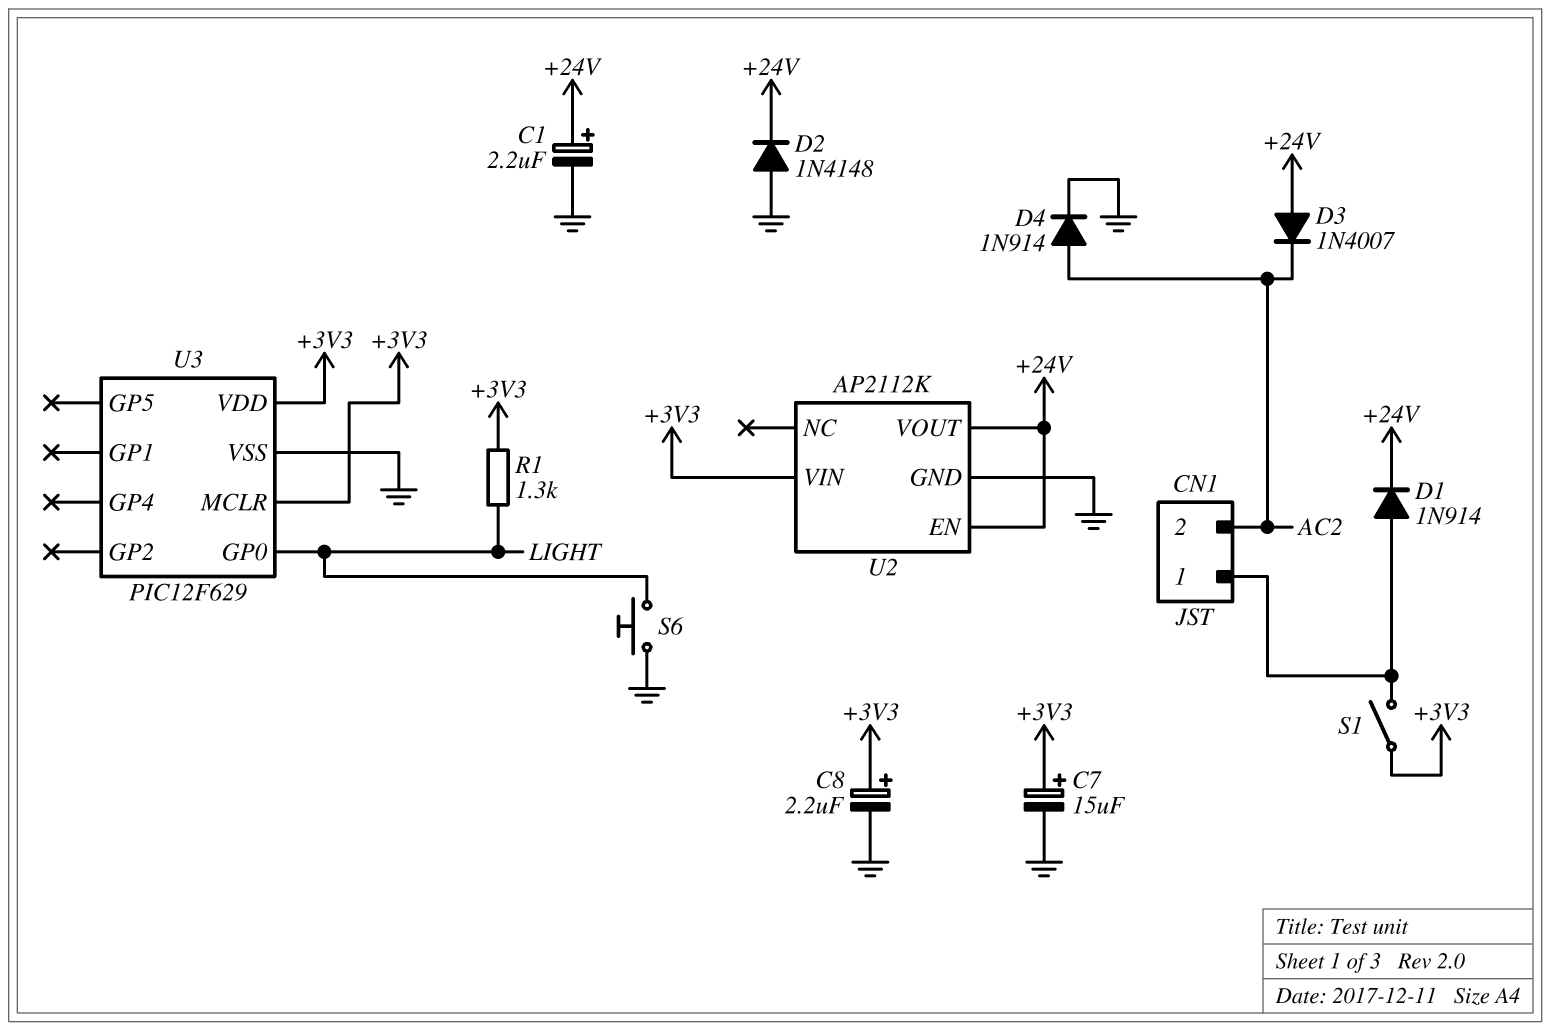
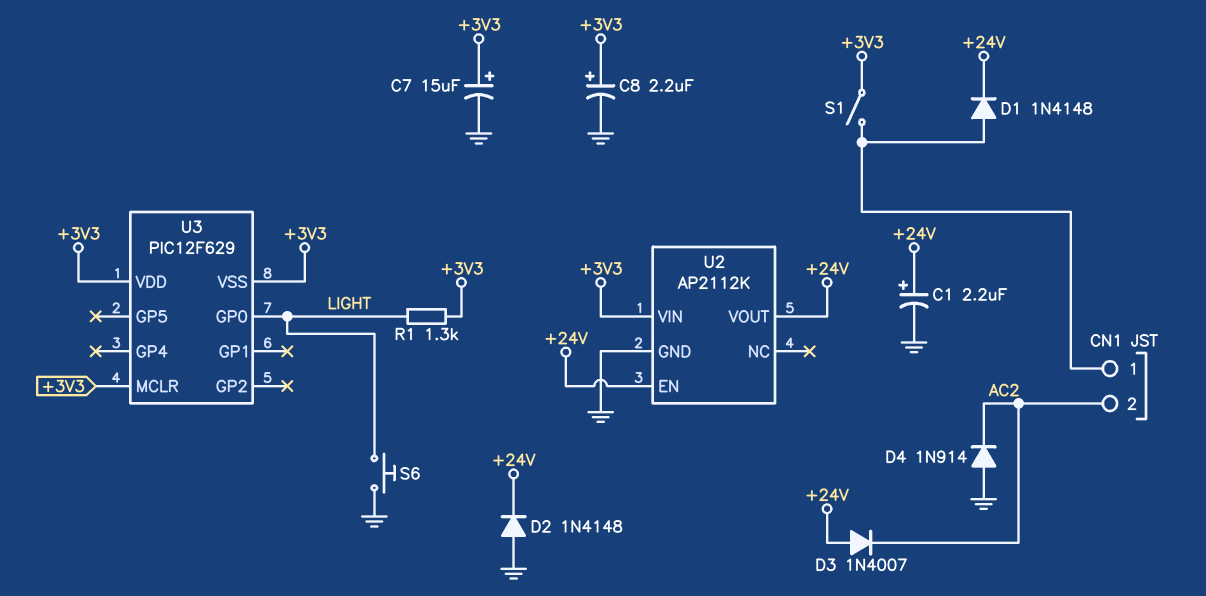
D1: diode 1N914 (A CN1/1, K +24V) -> diode 1N4148 (A CN1/1, K +24V)
D4: diode 1N914 (A AC2, K GND) -> diode 1N914 (A GND, K AC2)
U3 pin VSS: GND -> +3V3

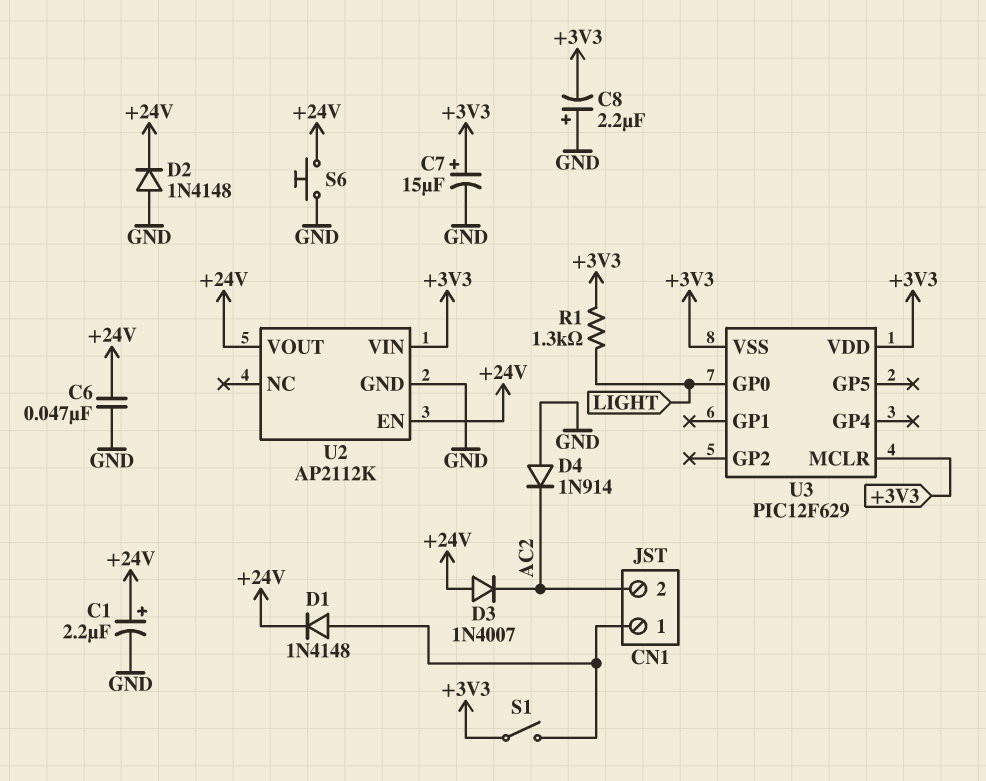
C6: none -> 47nF (+24V, GND)
C8: 2.2uF (plus +3V3, minus GND) -> 2.2uF (plus GND, minus +3V3)
S6: button (GND, LIGHT) -> button (+24V, GND)

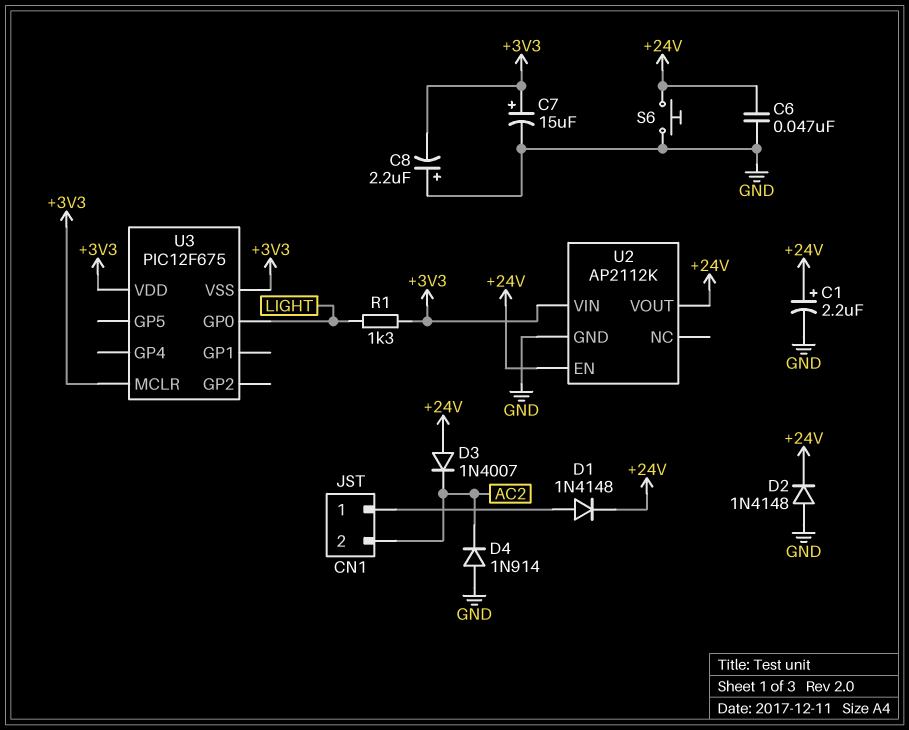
S1: switch (+3V3, CN1/1) -> none
U3: PIC12F629 -> PIC12F675

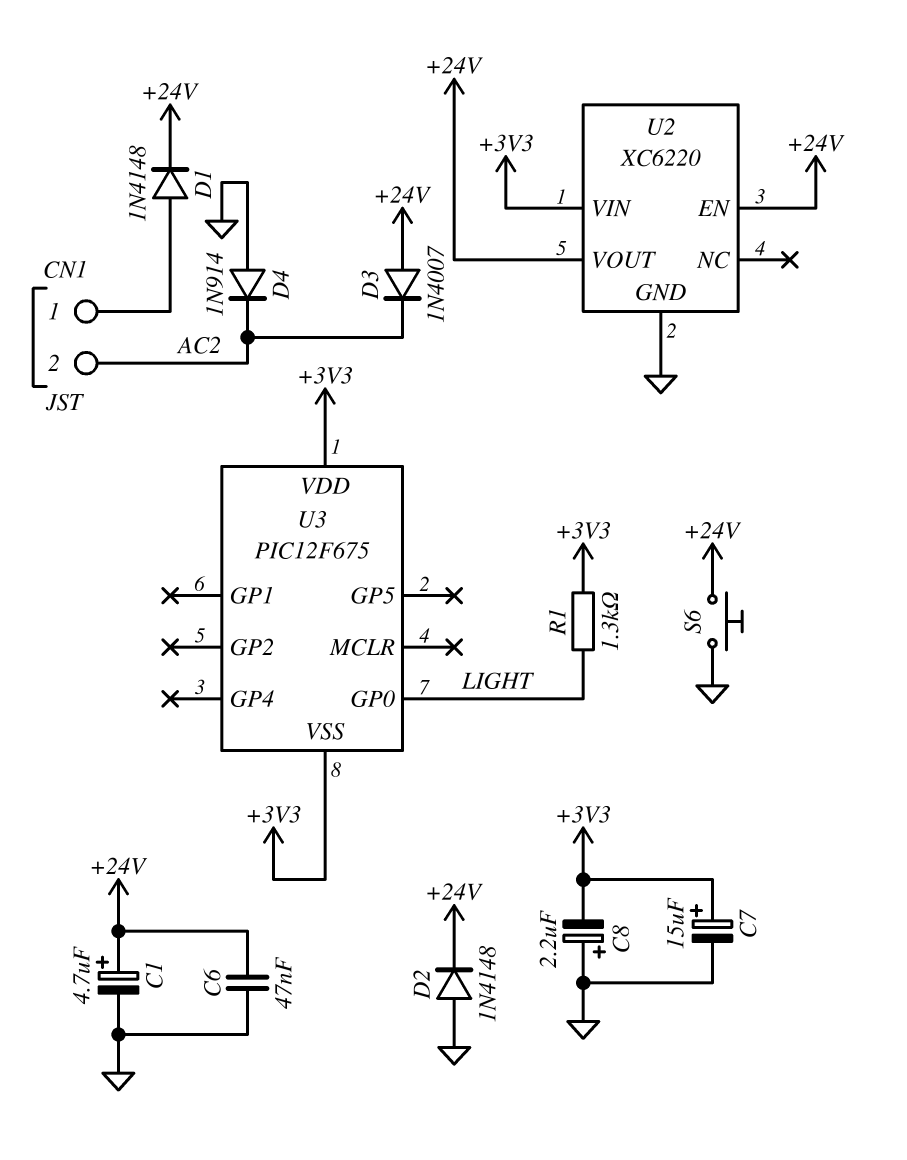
C1: 2.2uF (plus +24V, minus GND) -> 4.7uF (plus +24V, minus GND)
U2: AP2112K -> XC6220
U3 pin MCLR: +3V3 -> none

